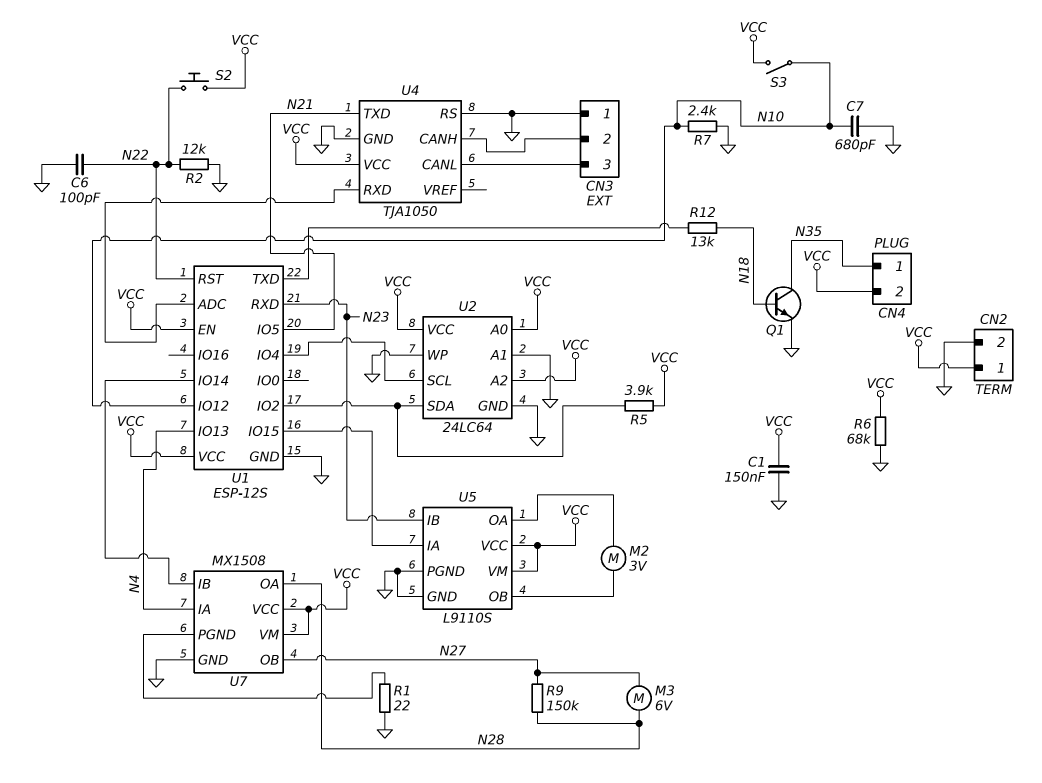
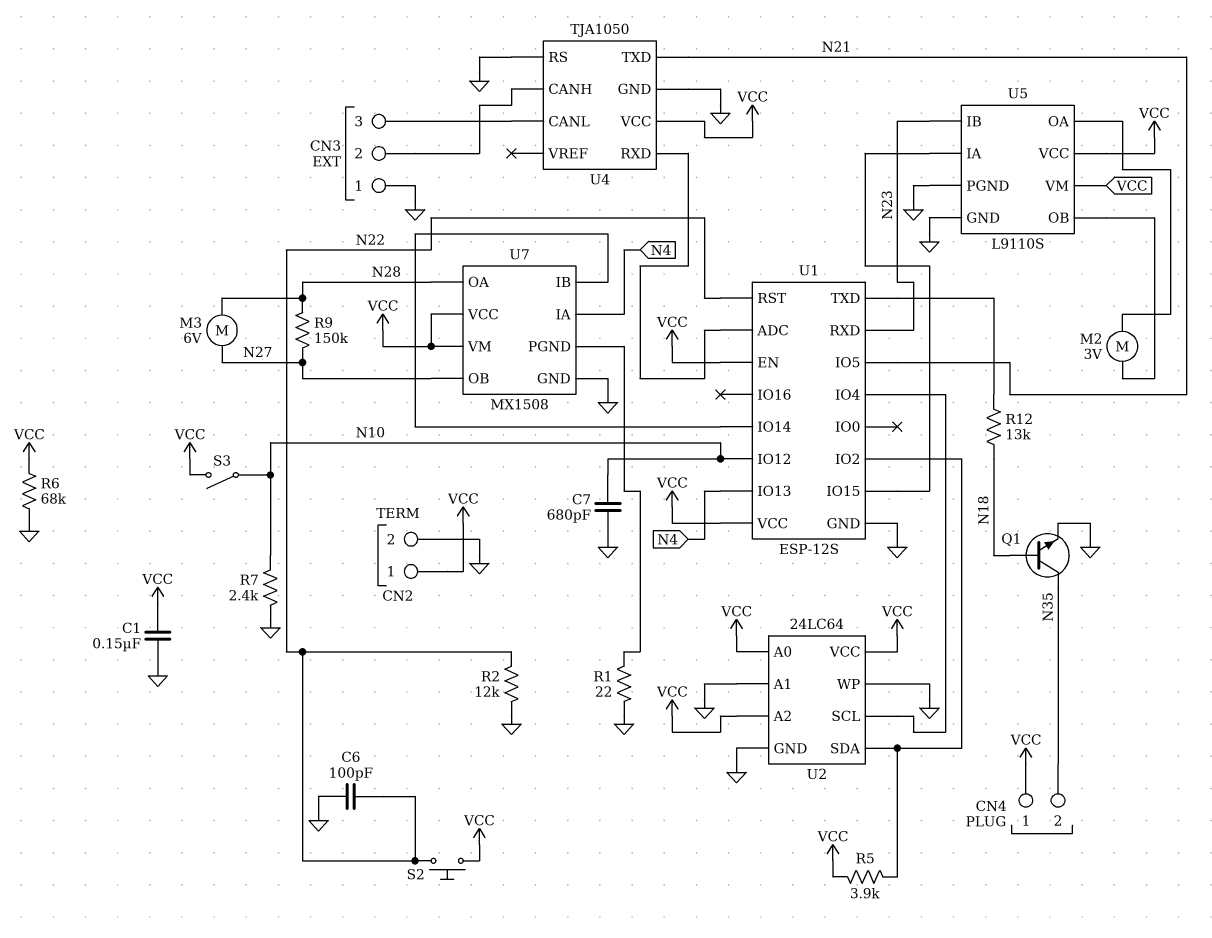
CN4 pin 1: N35 -> VCC
CN4 pin 2: VCC -> N35

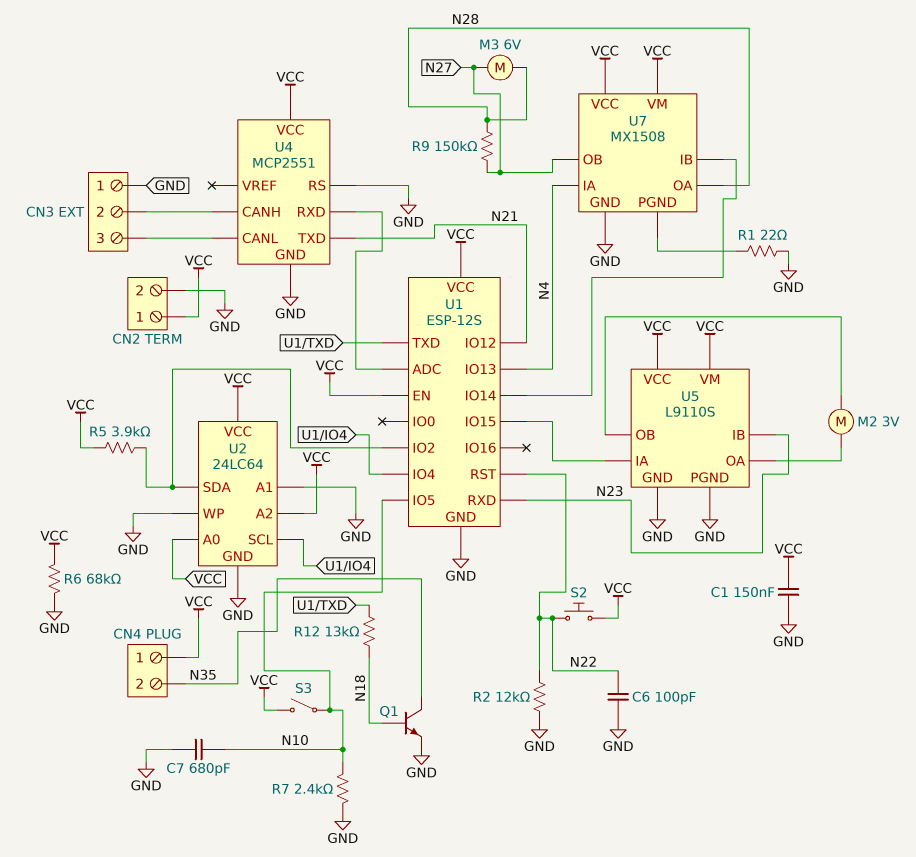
U1 pin IO5: N21 -> N10
U1 pin IO12: N10 -> N21
U4: TJA1050 -> MCP2551

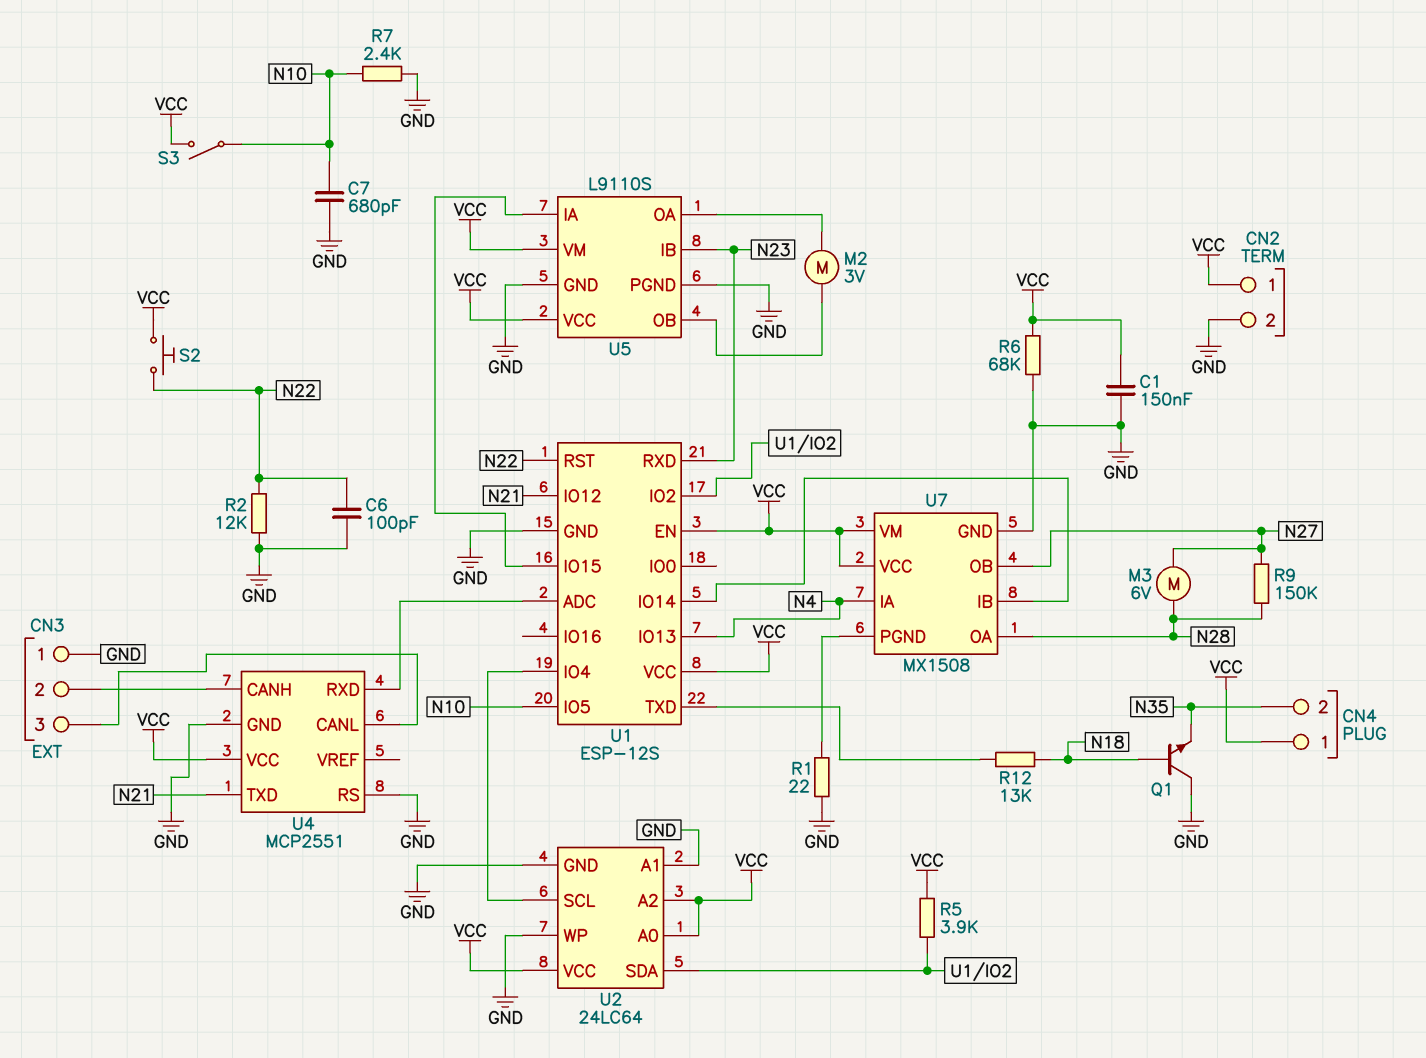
Q1: NPN (B N18, C N35, E GND) -> NPN (B N18, C GND, E N35)

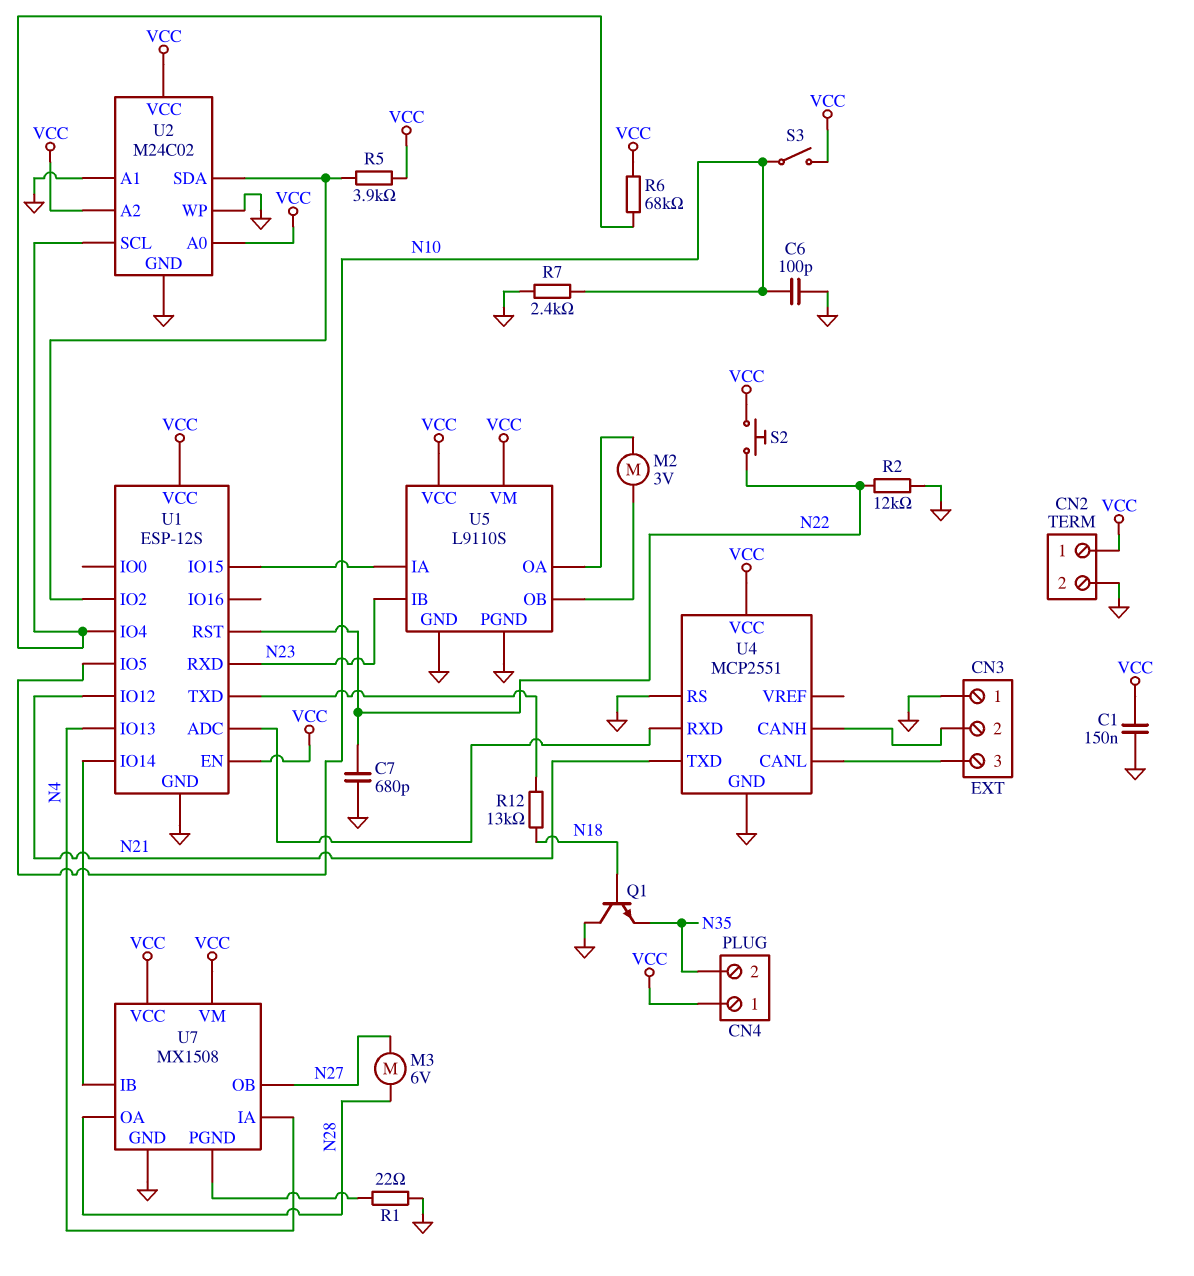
C6: 100pF (GND, N22) -> 100pF (GND, N10)
C7: 680pF (GND, N10) -> 680pF (GND, N22)
R6: 68k (GND, VCC) -> 68k (U1/IO4, VCC)
R9: 150k (N27, N28) -> none
U2: 24LC64 -> M24C02

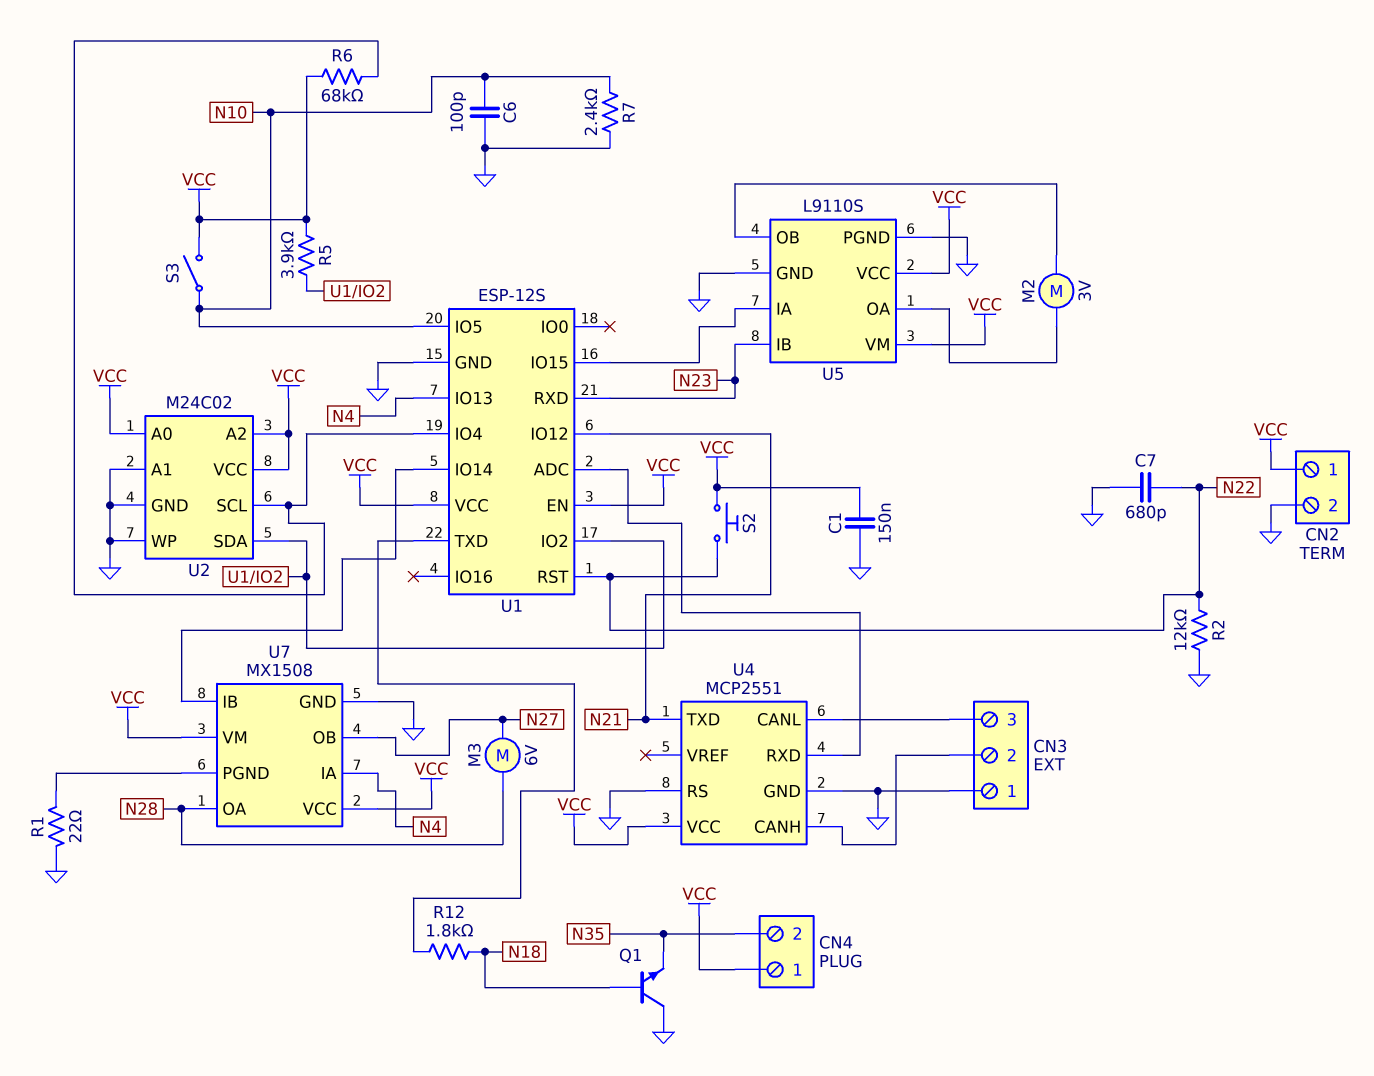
R12: 13k (N18, U1/TXD) -> 1.8k (N18, U1/TXD)

